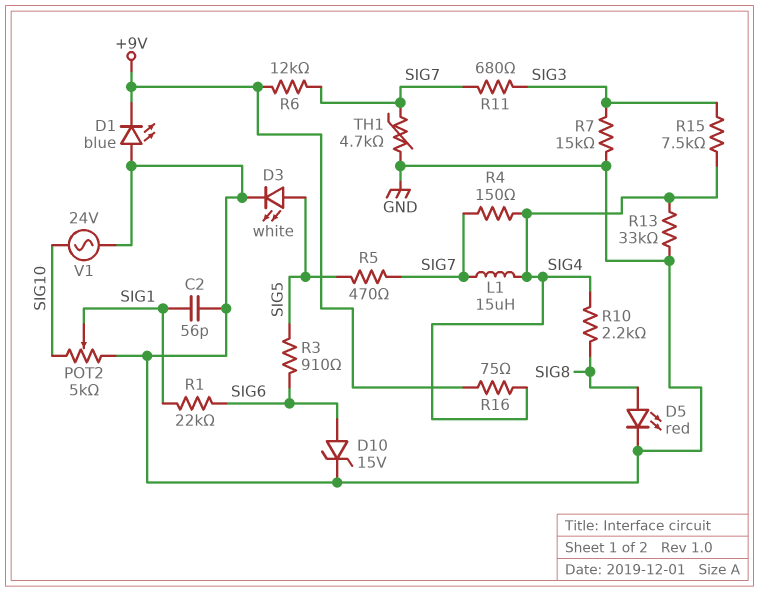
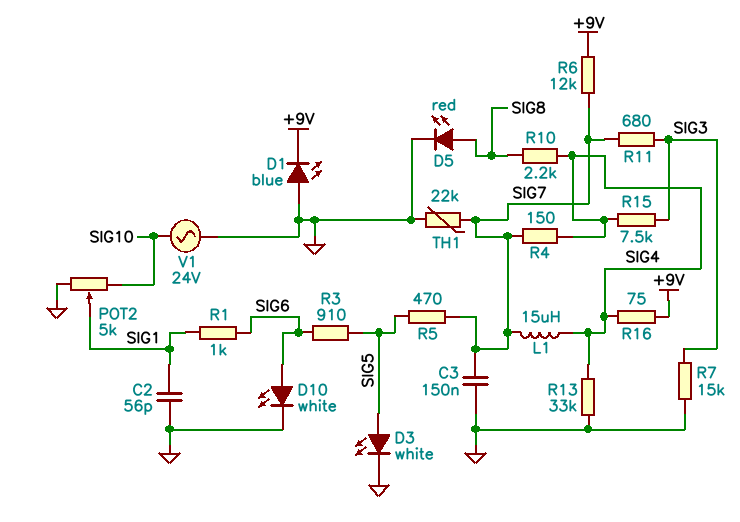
C3: none -> 150nF (GND, SIG7)
D10: zener 15V (A SIG6, K GND) -> LED white (A SIG6, K GND)
R1: 22k (SIG1, SIG6) -> 1k (SIG1, SIG6)
TH1: 4.7k (GND, SIG7) -> 22k (GND, SIG7)

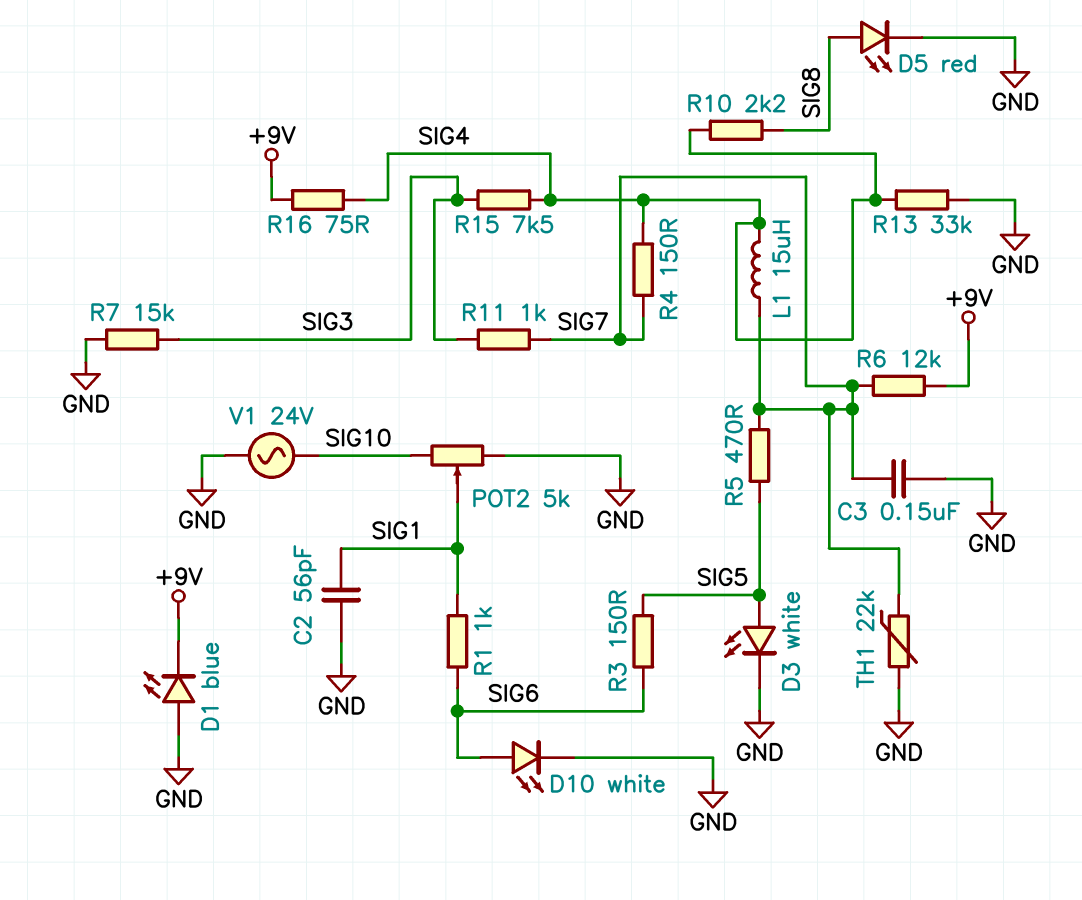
R3: 910 (SIG5, SIG6) -> 150 (SIG5, SIG6)
R11: 680 (SIG3, SIG7) -> 1k (SIG3, SIG7)

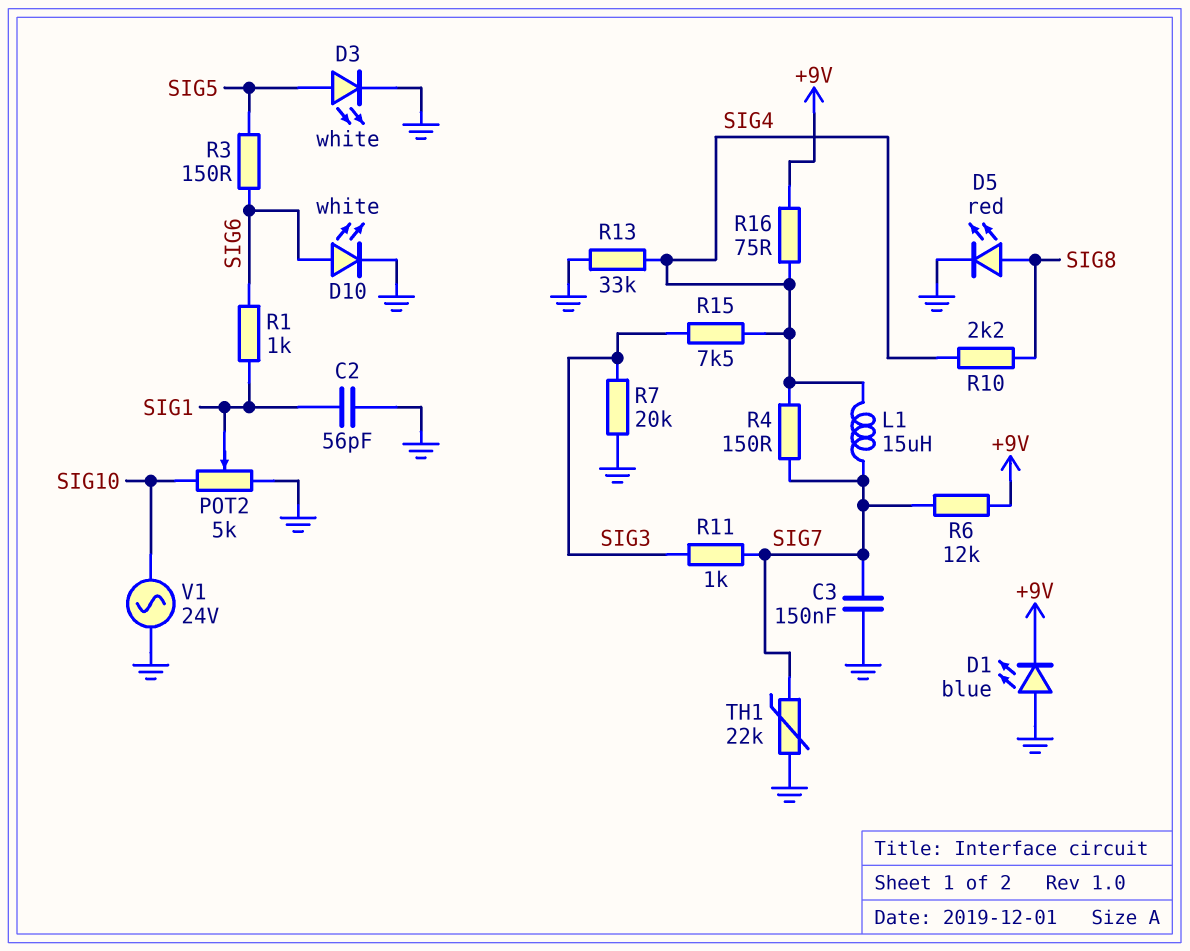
R5: 470 (SIG5, SIG7) -> none
R7: 15k (GND, SIG3) -> 20k (GND, SIG3)

